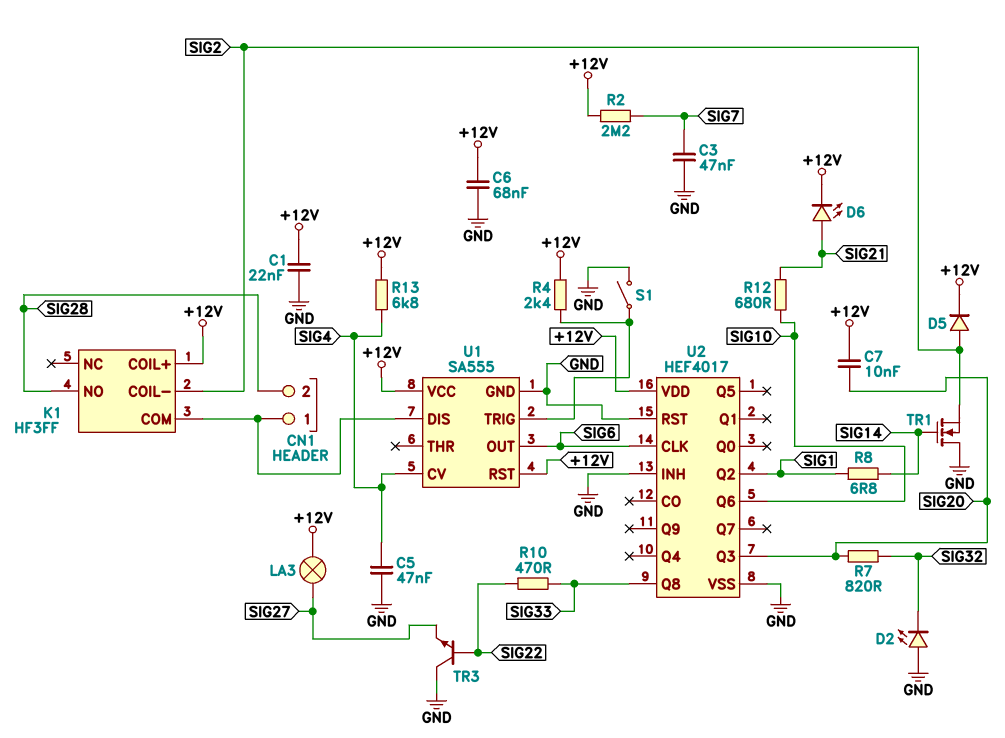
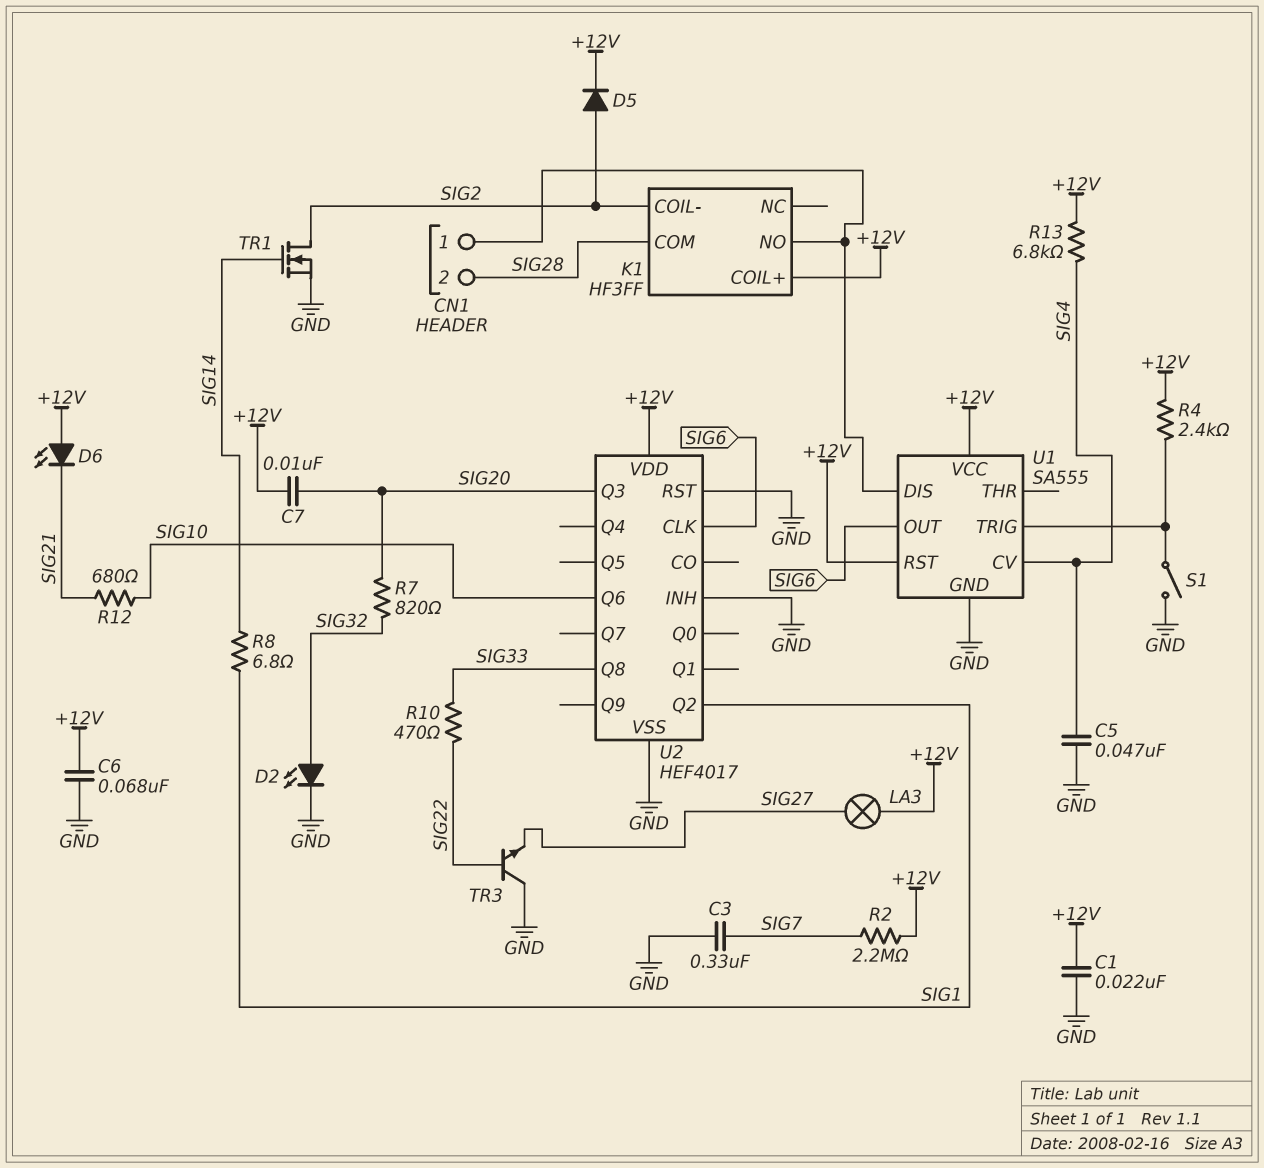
C3: 47nF (GND, SIG7) -> 330nF (GND, SIG7)
D2: LED (A GND, K SIG32) -> LED (A SIG32, K GND)
D6: LED (A SIG21, K +12V) -> LED (A +12V, K SIG21)
K1 pin COM: CN1/1 -> SIG28
K1 pin NO: SIG28 -> CN1/1
TR1: NMOS (G SIG14, D GND, S SIG2) -> NMOS (G SIG14, D SIG2, S GND)

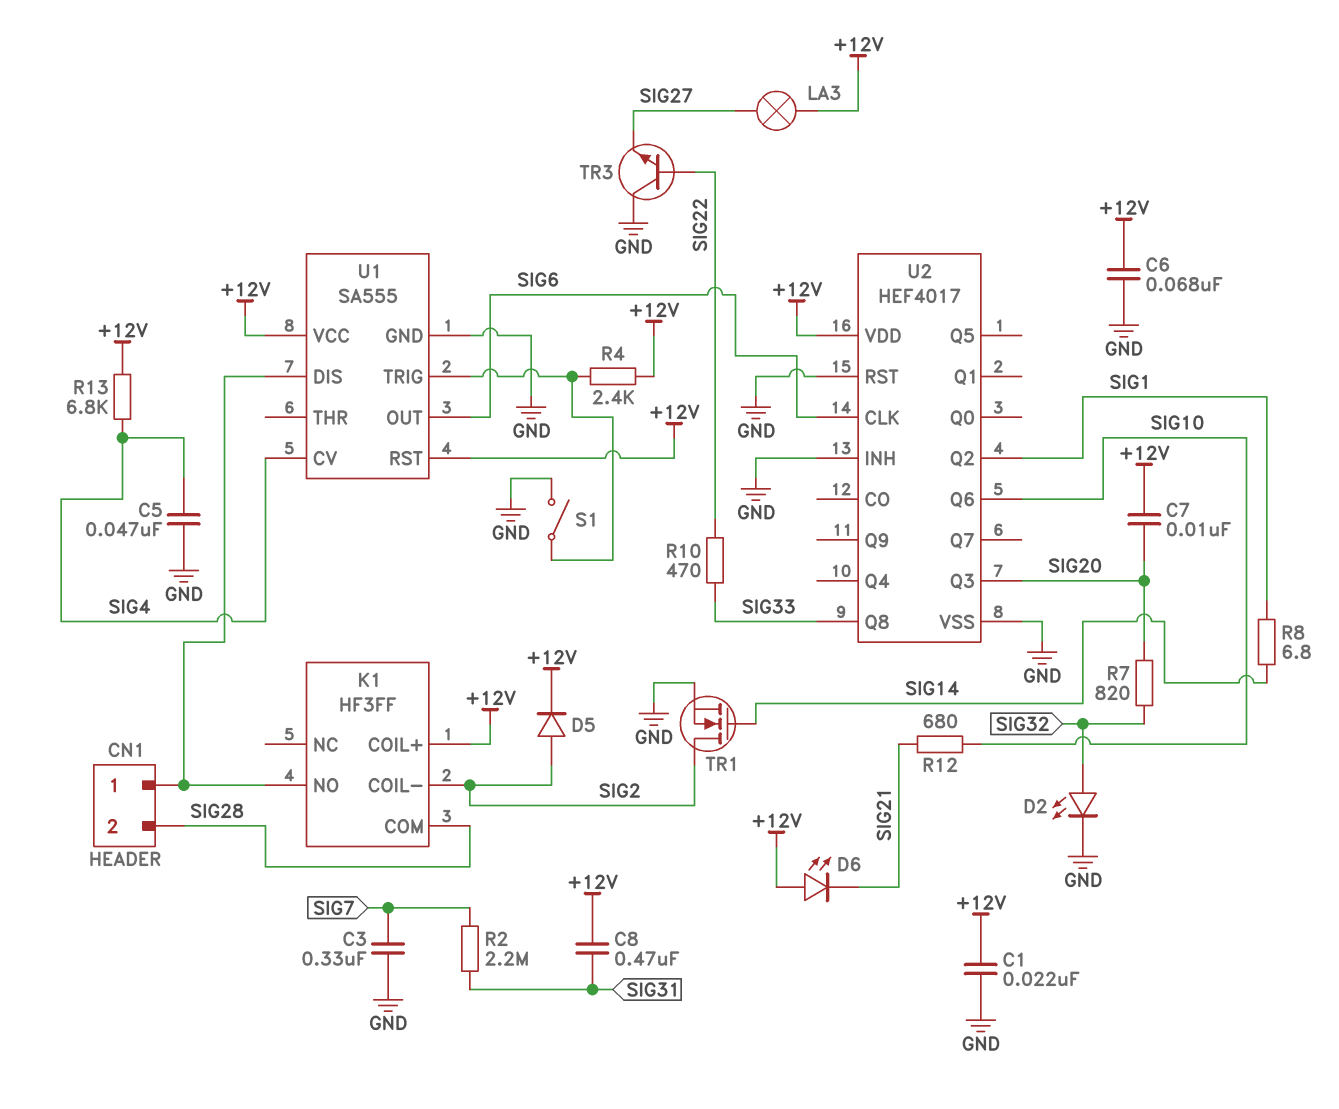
C8: none -> 470nF (+12V, SIG31)
R2: 2.2M (+12V, SIG7) -> 2.2M (SIG7, SIG31)

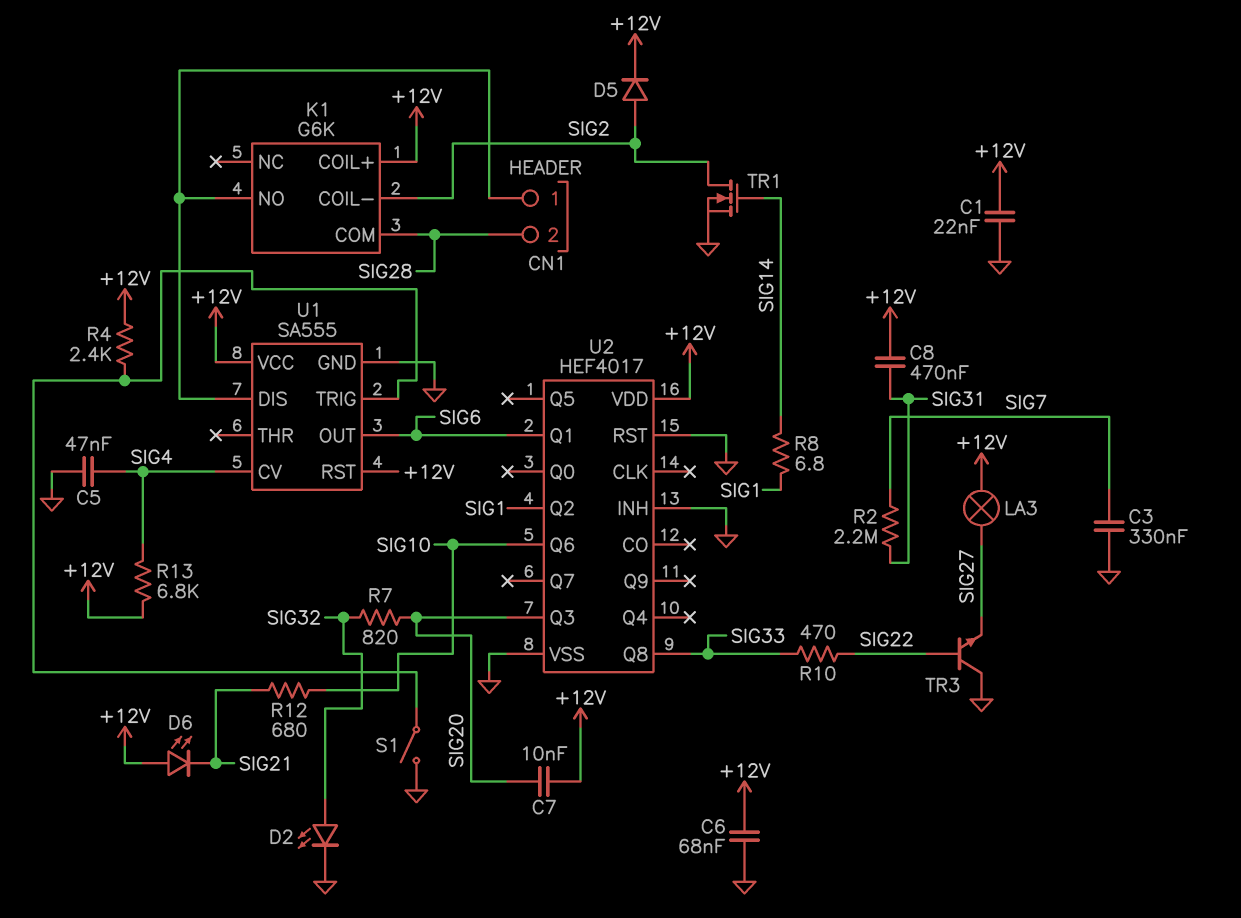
K1: HF3FF -> G6K
U2 pin CLK: SIG6 -> none
U2 pin Q1: none -> SIG6

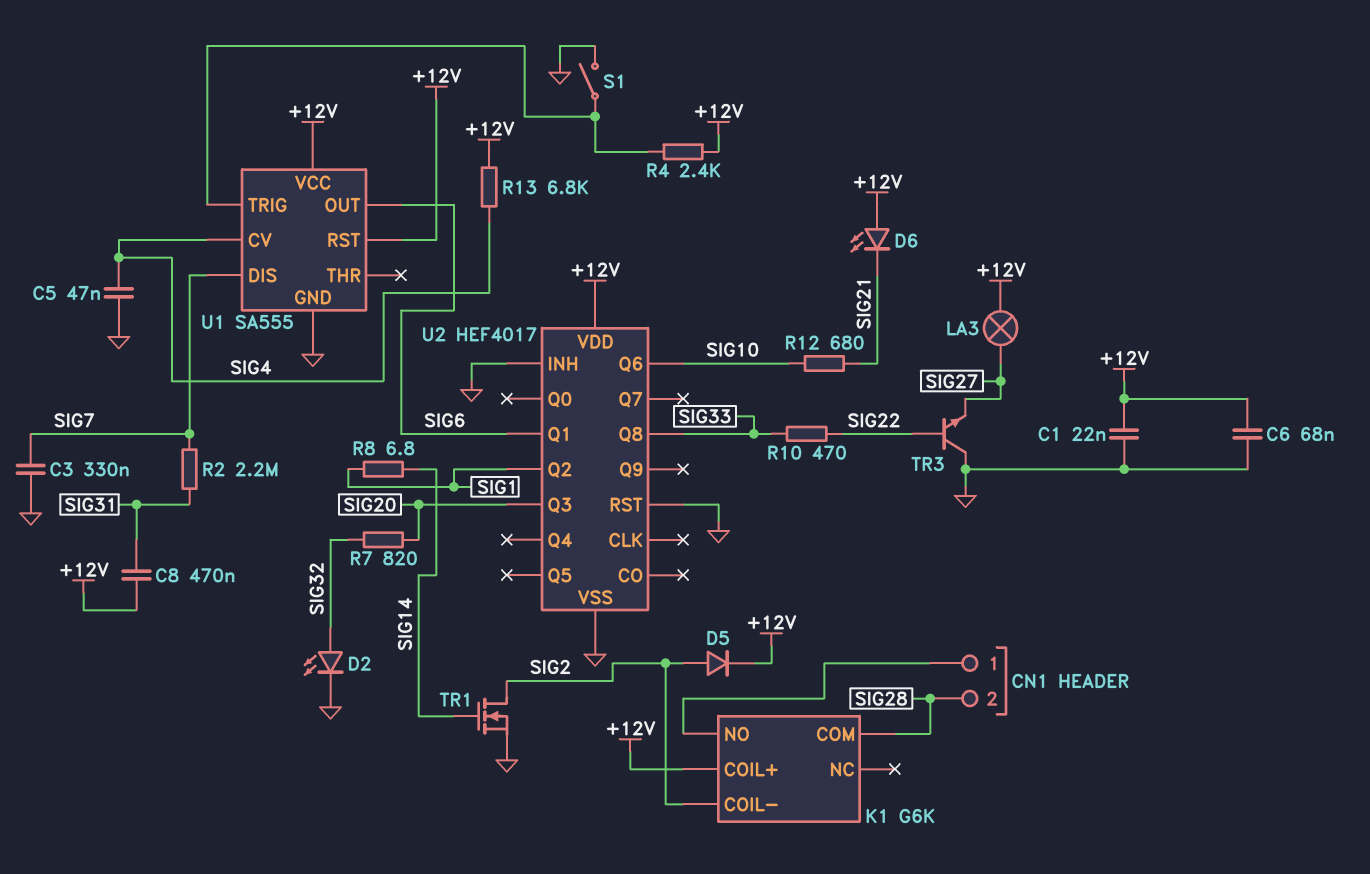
C7: 10nF (+12V, SIG20) -> none
U1 pin DIS: CN1/1 -> SIG7

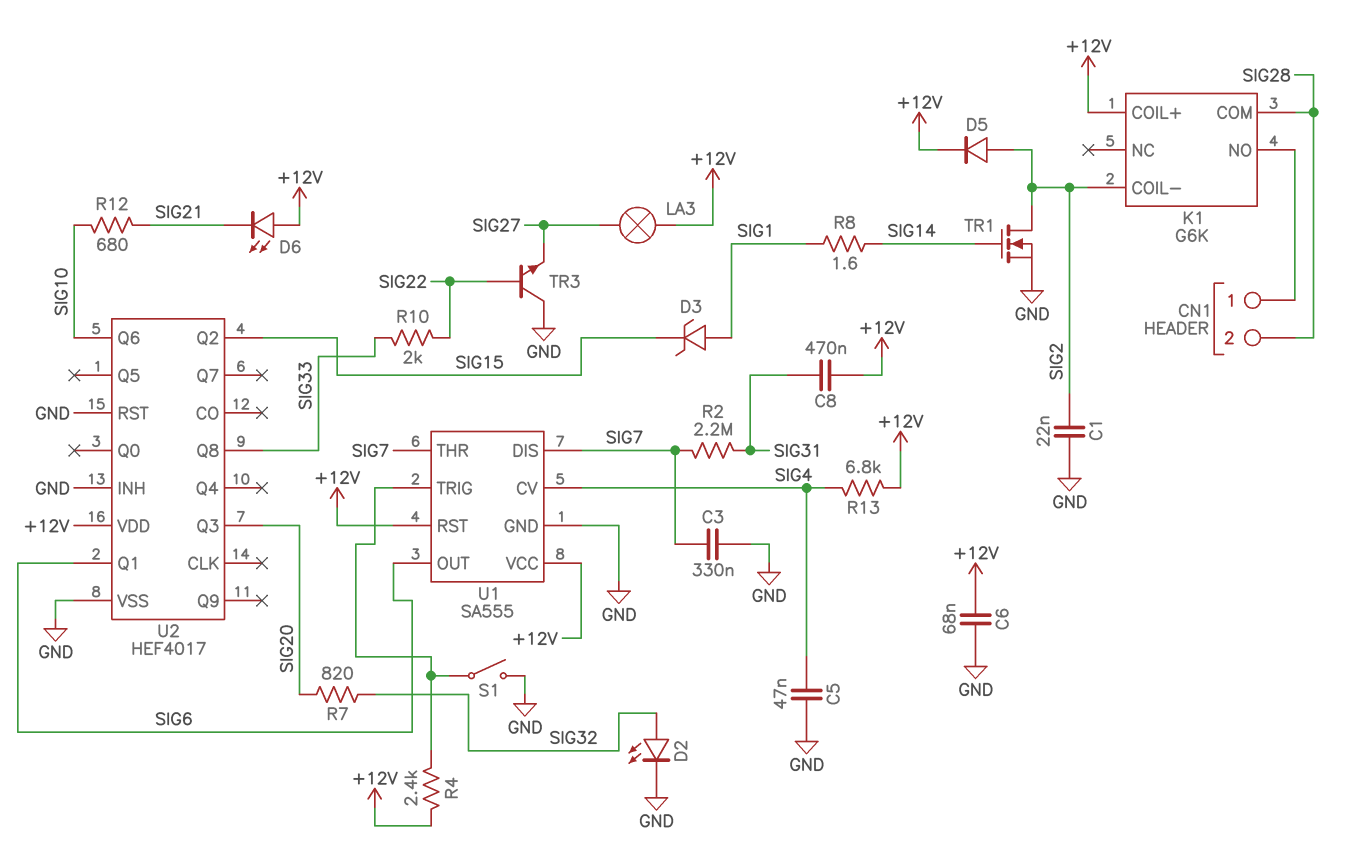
C1: 22nF (+12V, GND) -> 22nF (GND, SIG2)
D3: none -> zener (A SIG1, K SIG15)
R8: 6.8 (SIG1, SIG14) -> 1.6 (SIG1, SIG14)
R10: 470 (SIG22, SIG33) -> 2k (SIG22, SIG33)
U1 pin THR: none -> SIG7
U2 pin Q2: SIG1 -> SIG15

